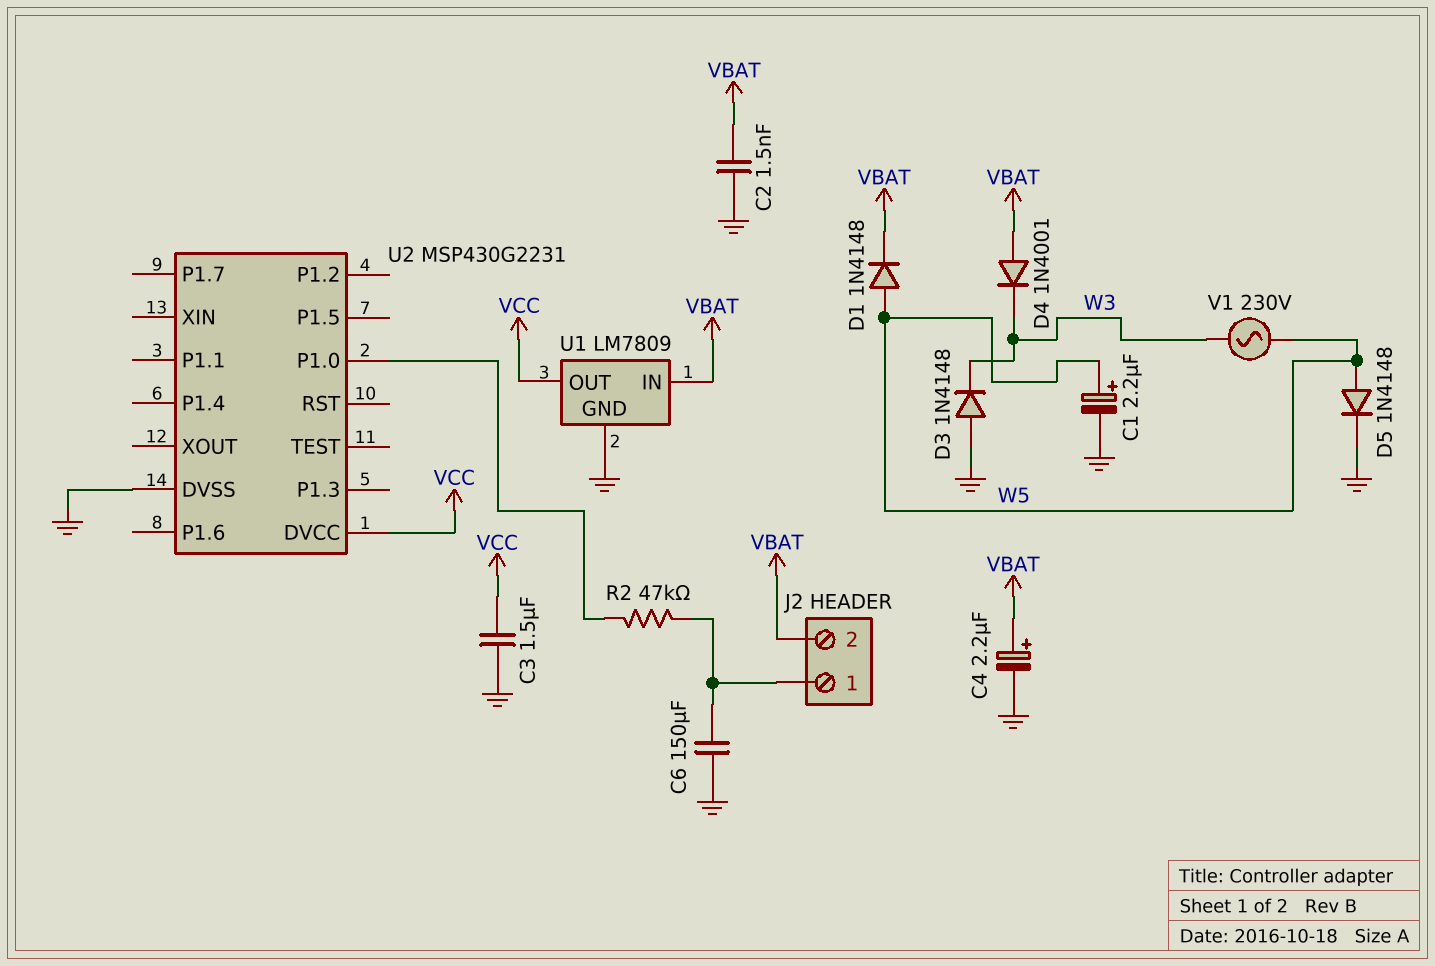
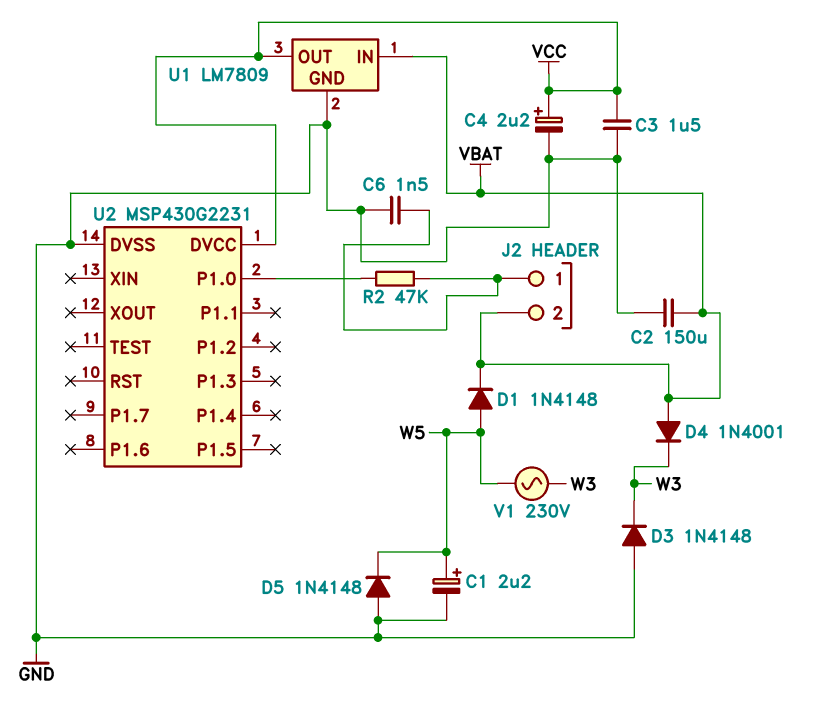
C2: 1.5nF (GND, VBAT) -> 150uF (GND, VBAT)
C4: 2.2uF (plus VBAT, minus GND) -> 2.2uF (plus VCC, minus GND)
C6: 150uF (GND, J2/1) -> 1.5nF (GND, J2/1)
D5: diode 1N4148 (A W5, K GND) -> diode 1N4148 (A GND, K W5)

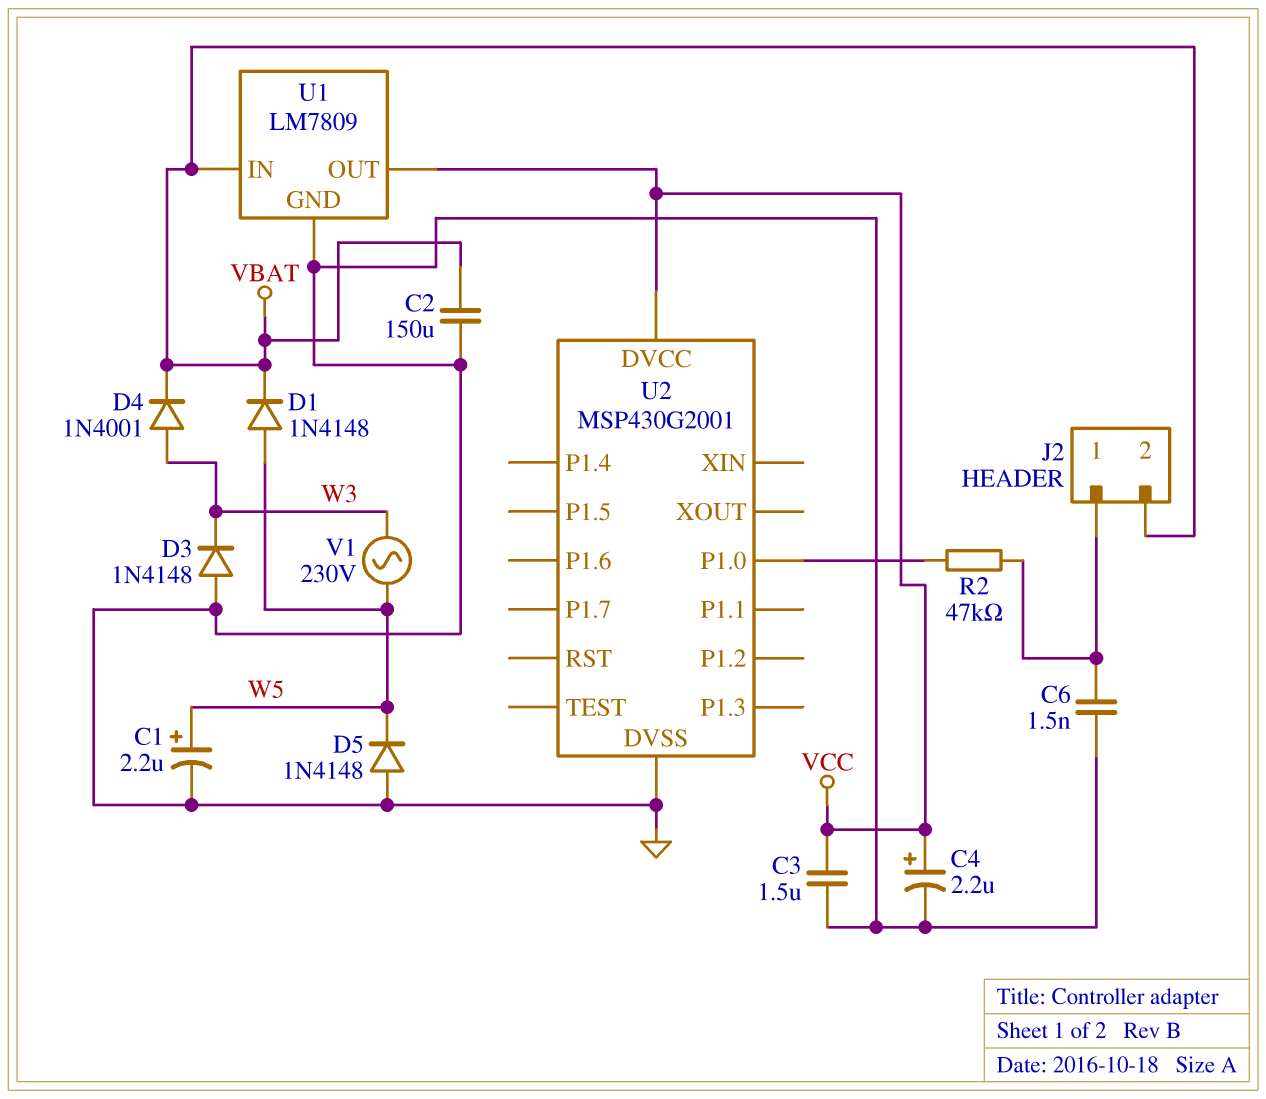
D4: diode 1N4001 (A VBAT, K W3) -> diode 1N4001 (A W3, K VBAT)
U2: MSP430G2231 -> MSP430G2001

